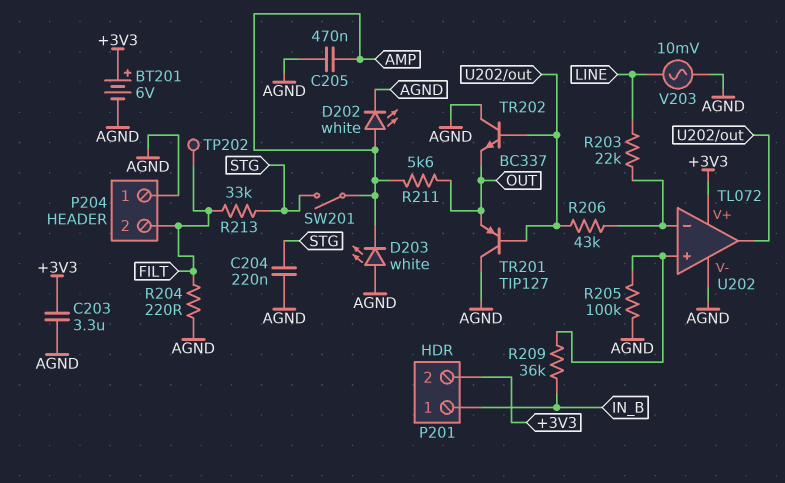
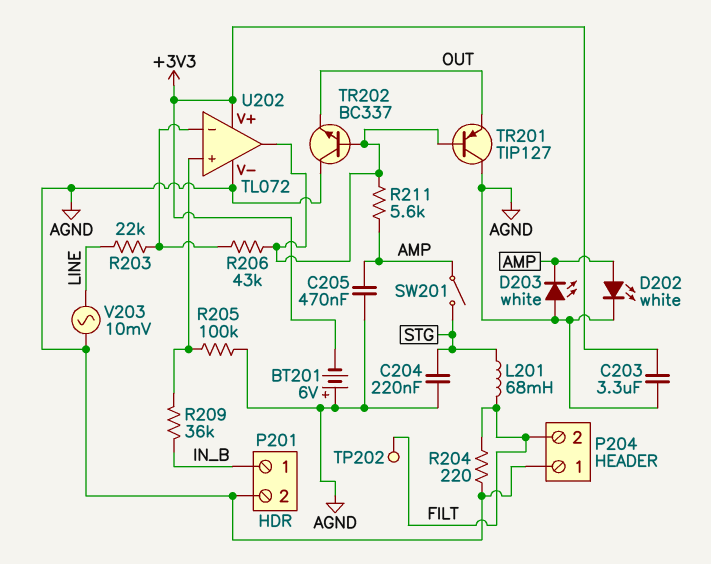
BT201: 6V (plus +3V3, minus AGND) -> 6V (plus AGND, minus +3V3)
L201: none -> 68mH (FILT, STG)
P201 pin 2: +3V3 -> AGND
R211: 5.6k (AMP, OUT) -> 5.6k (AMP, U202/out)
R213: 33k (FILT, STG) -> none

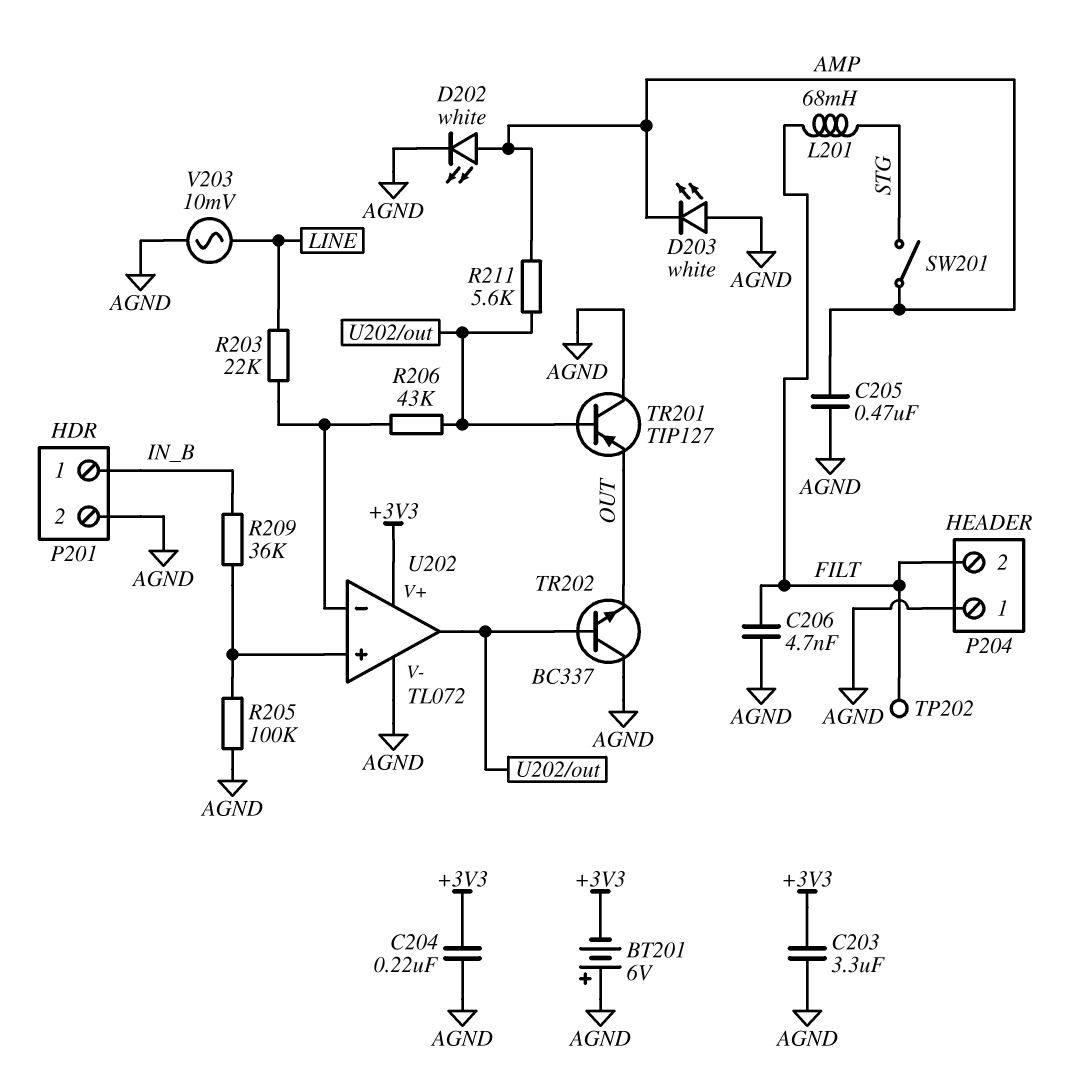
C204: 220nF (AGND, STG) -> 220nF (+3V3, AGND)
C206: none -> 4.7nF (AGND, FILT)
R204: 220 (AGND, FILT) -> none

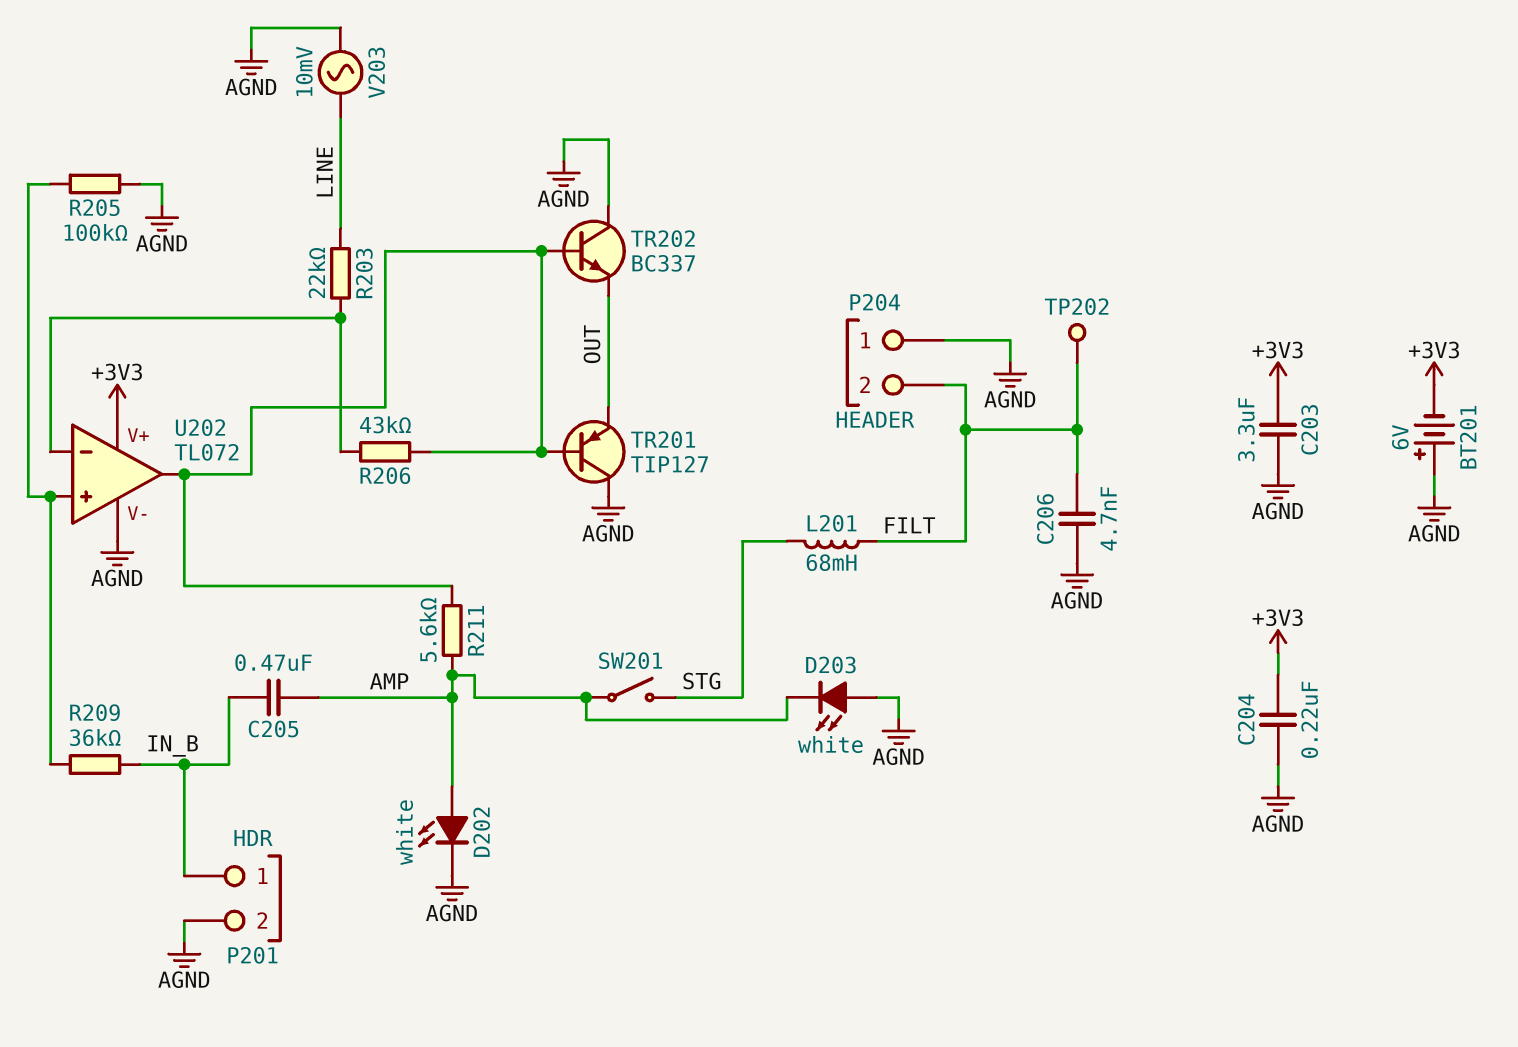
C205: 470nF (AGND, AMP) -> 470nF (AMP, IN_B)

